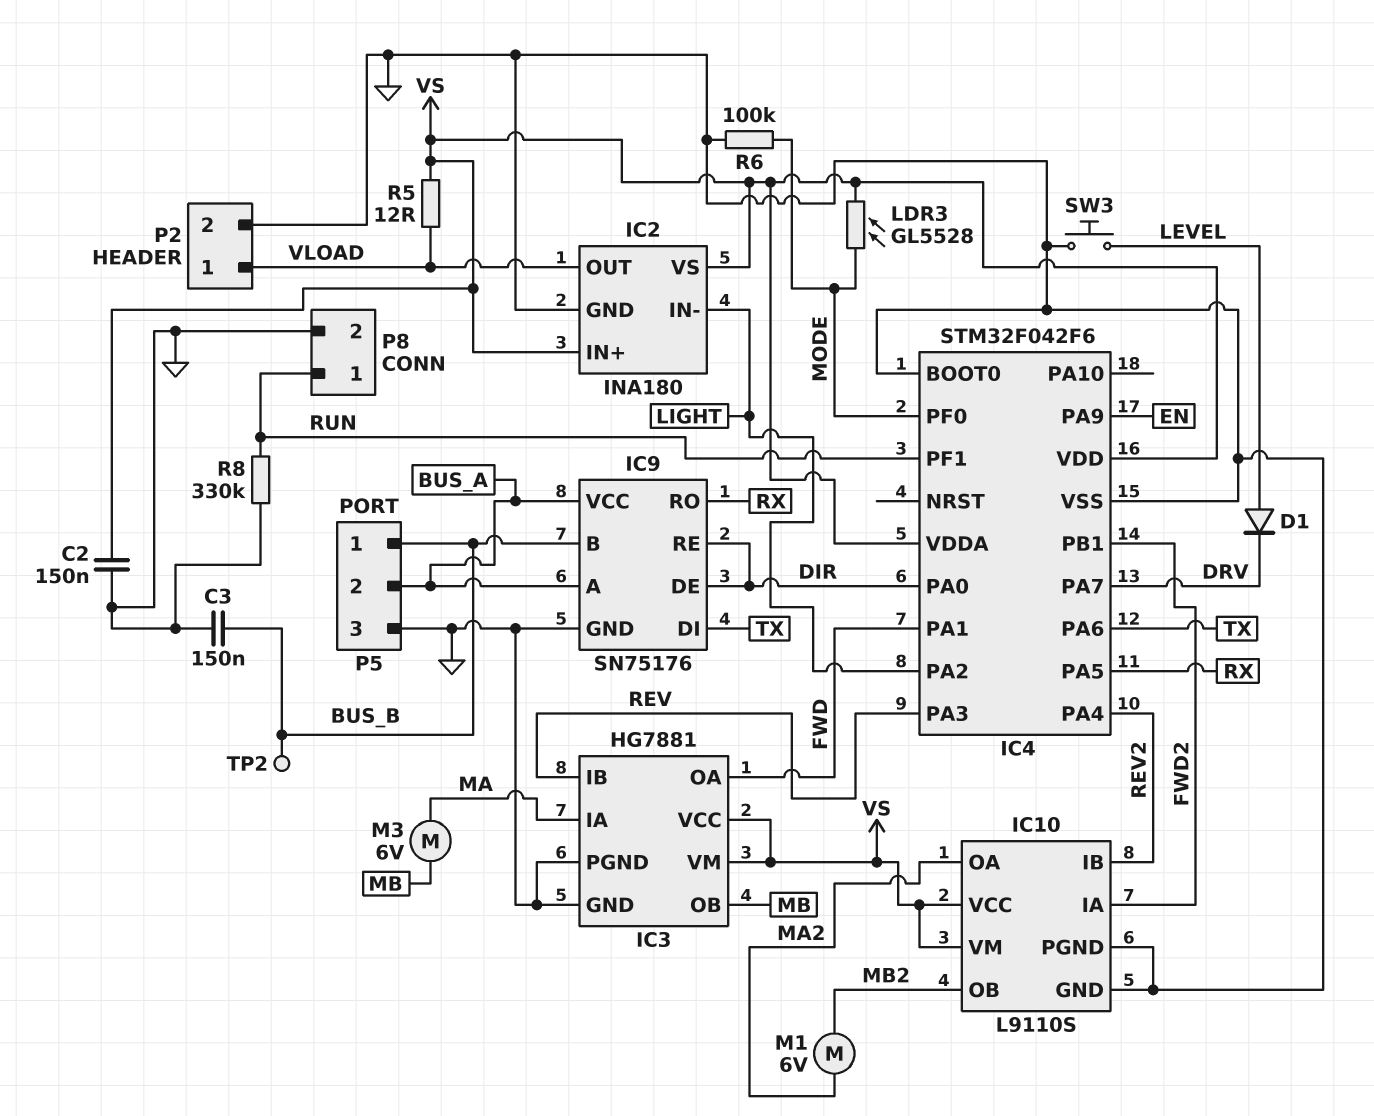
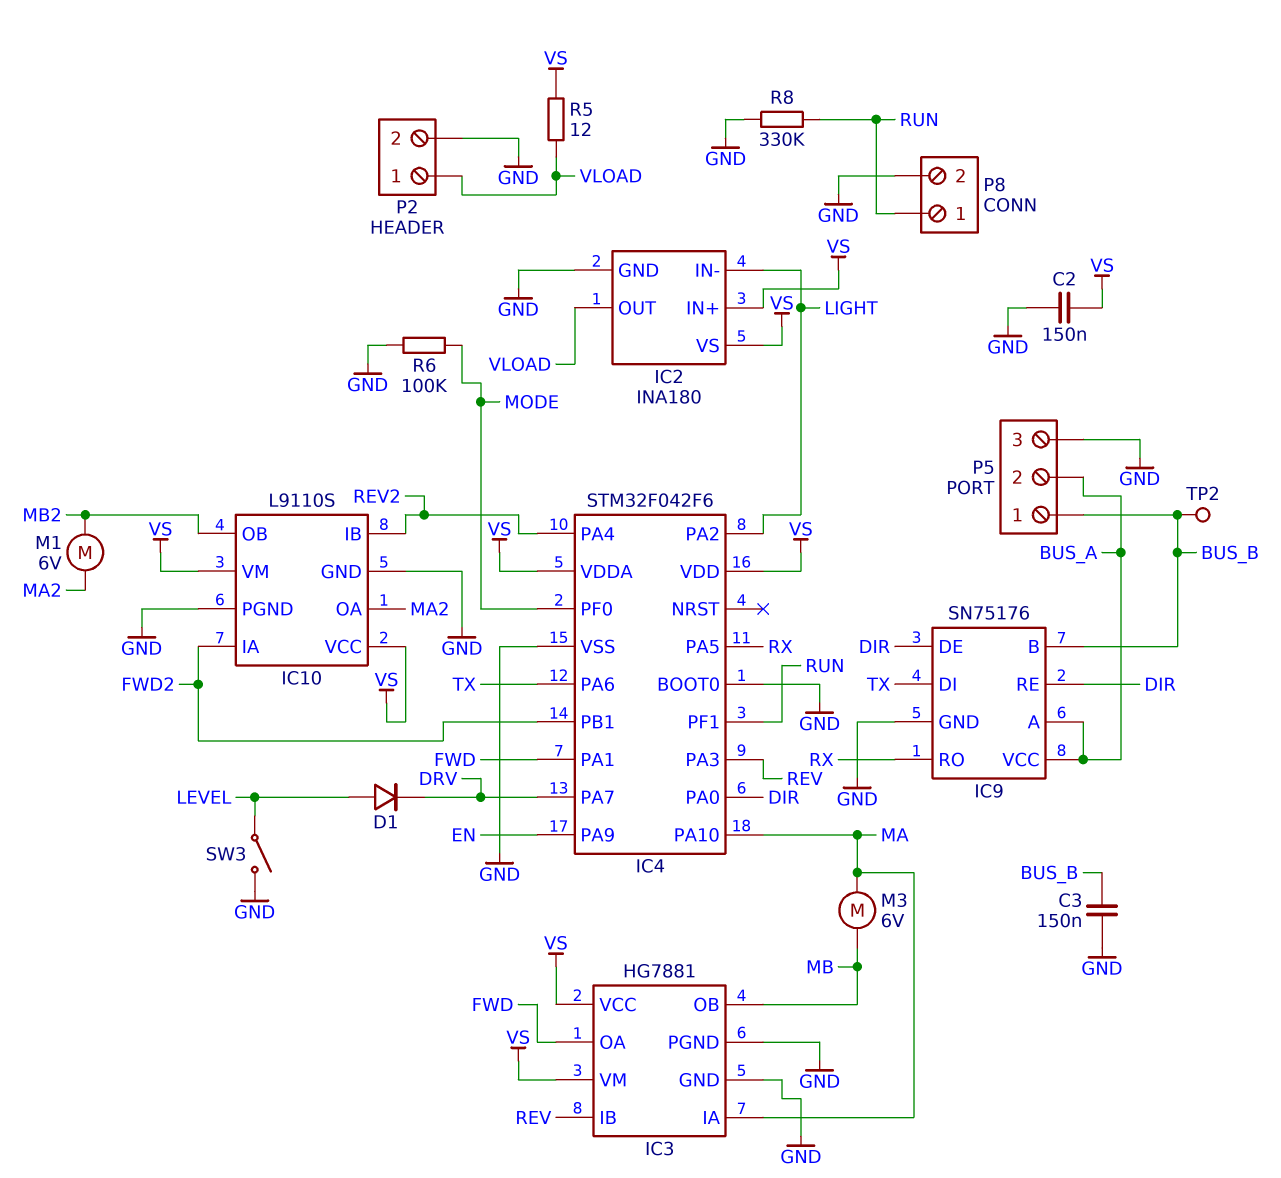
IC4 pin PA10: none -> MA
LDR3: GL5528 (MODE, VS) -> none
SW3: button (GND, LEVEL) -> switch (GND, LEVEL)

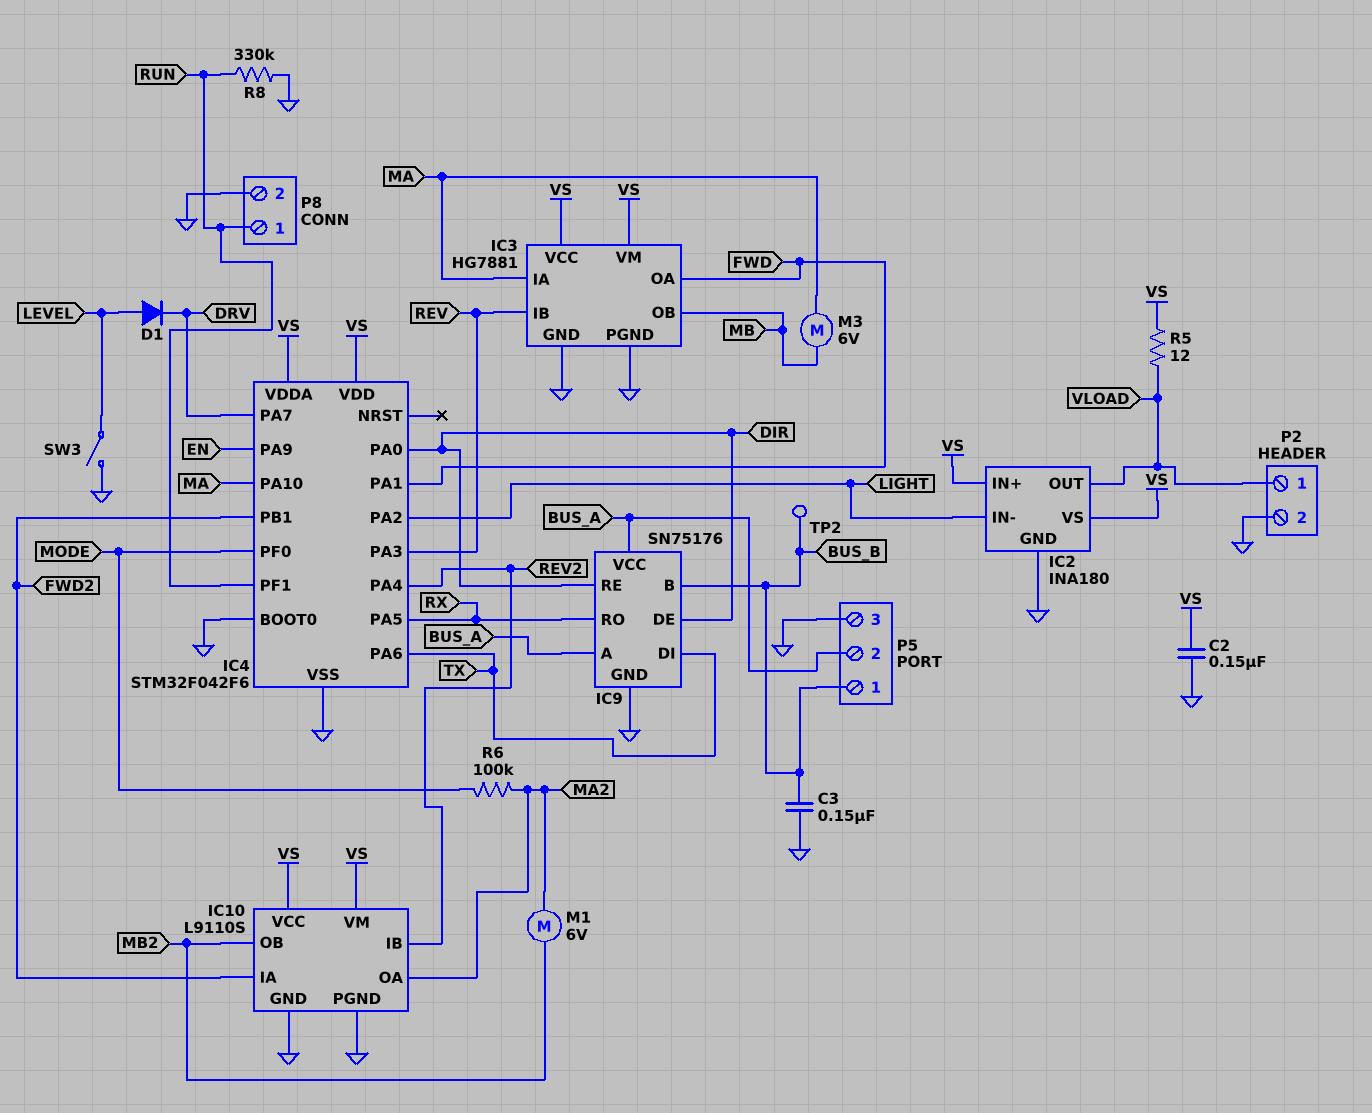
R6: 100k (GND, MODE) -> 100k (MA2, MODE)

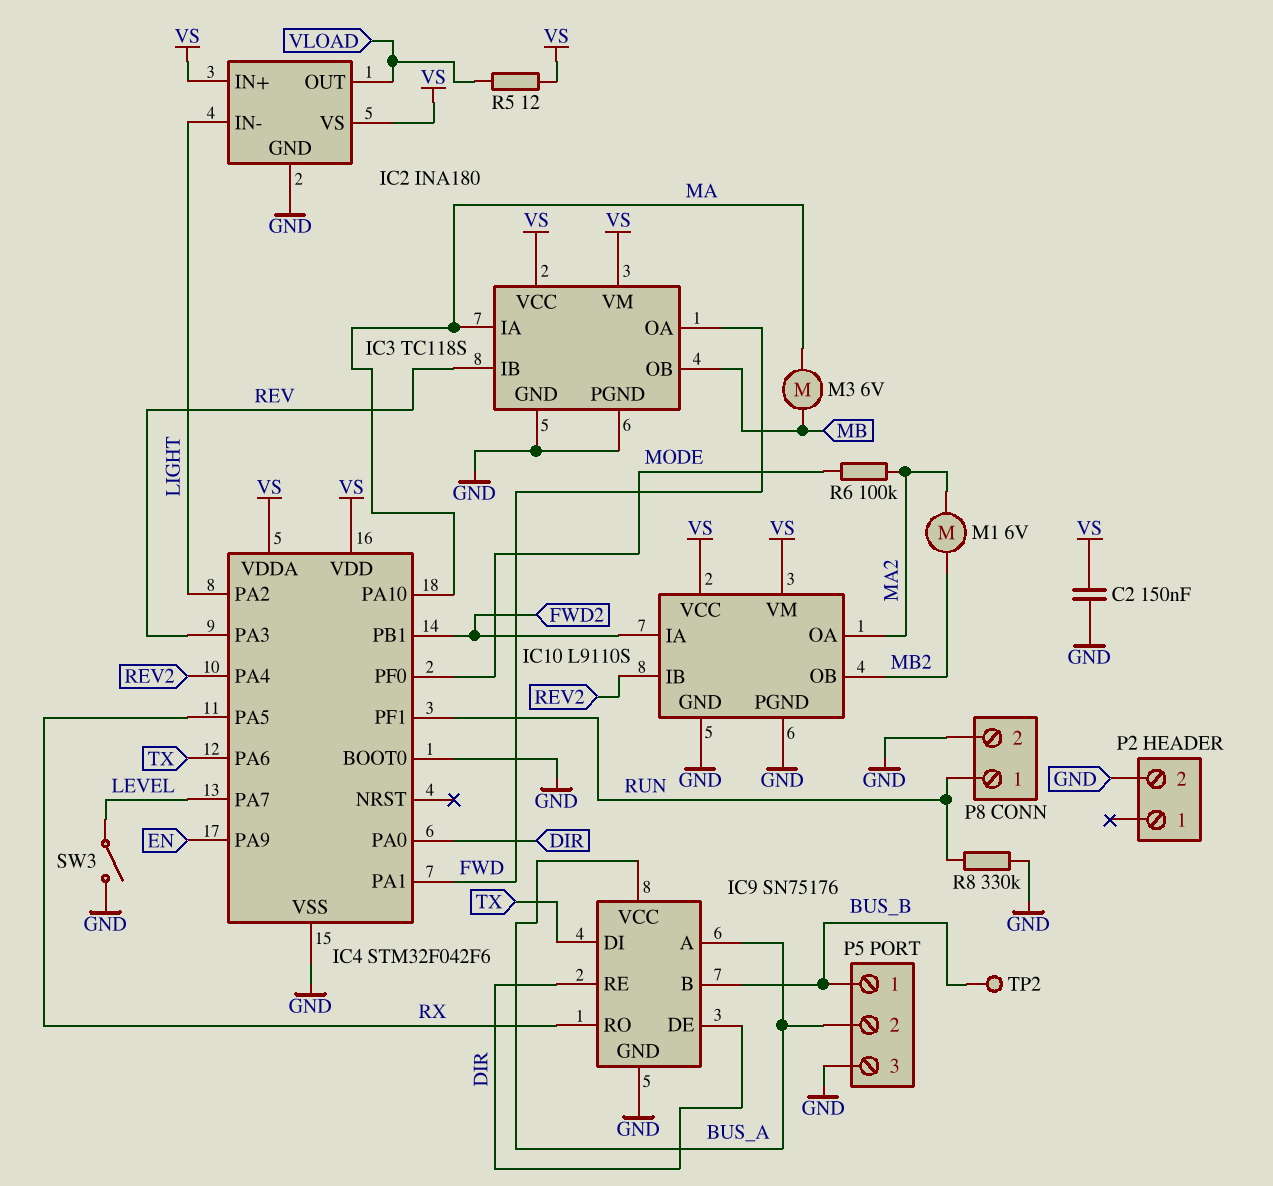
C3: 150nF (BUS_B, GND) -> none
D1: diode (A LEVEL, K DRV) -> none
IC3: HG7881 -> TC118S
IC4 pin PA7: DRV -> LEVEL
P2 pin 1: VLOAD -> none

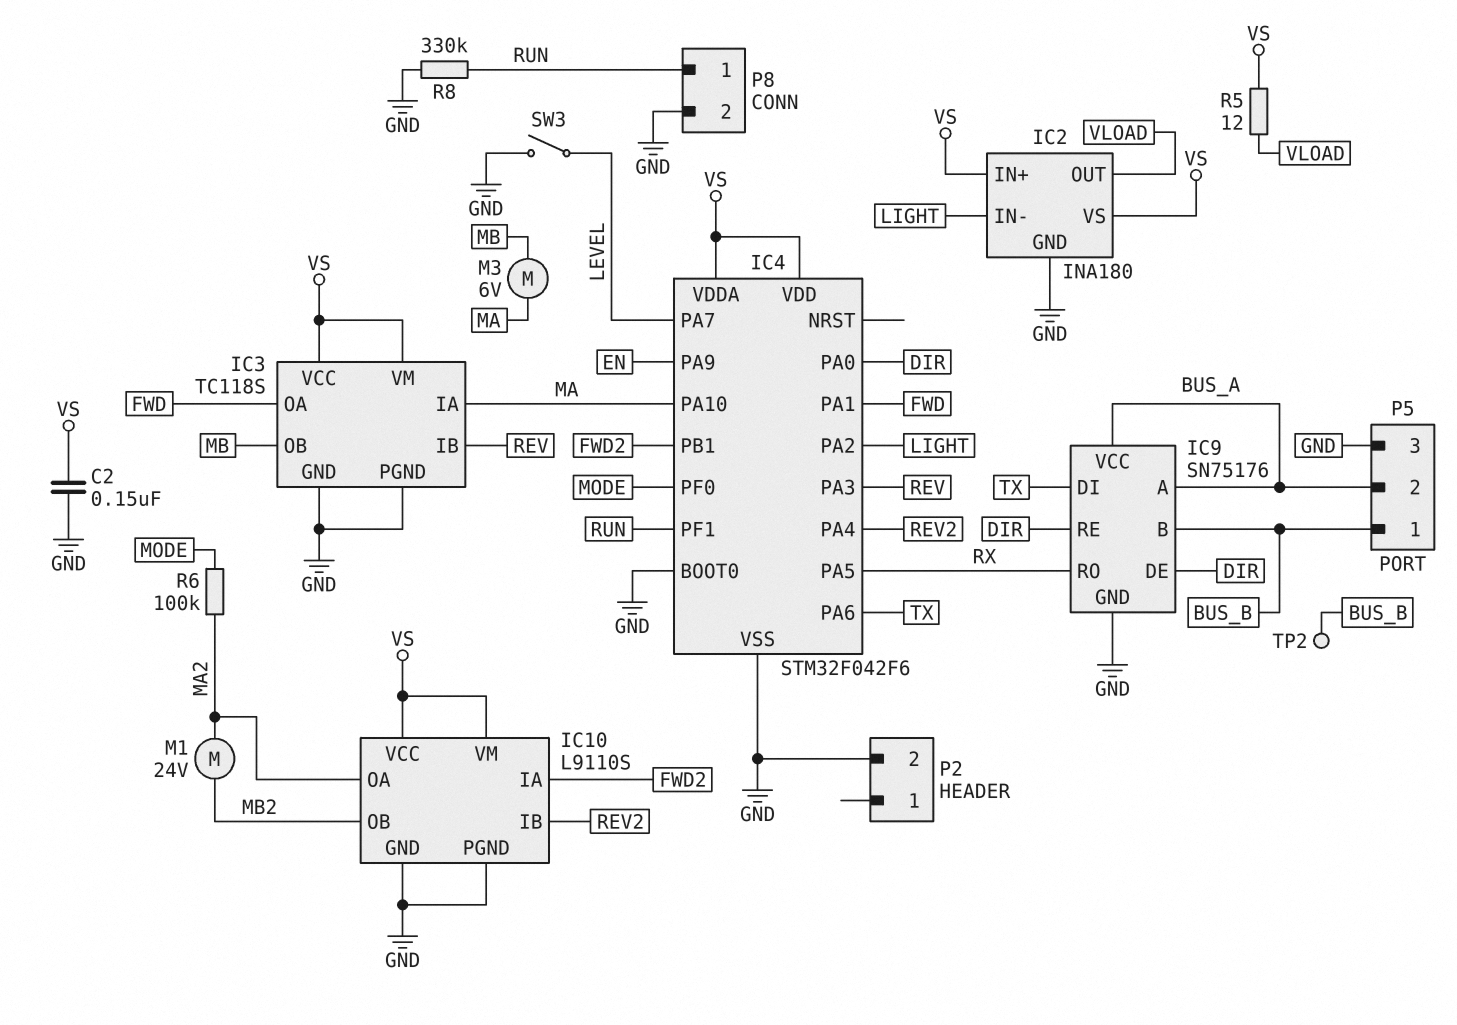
M1: motor 6V (MA2, MB2) -> motor 24V (MA2, MB2)

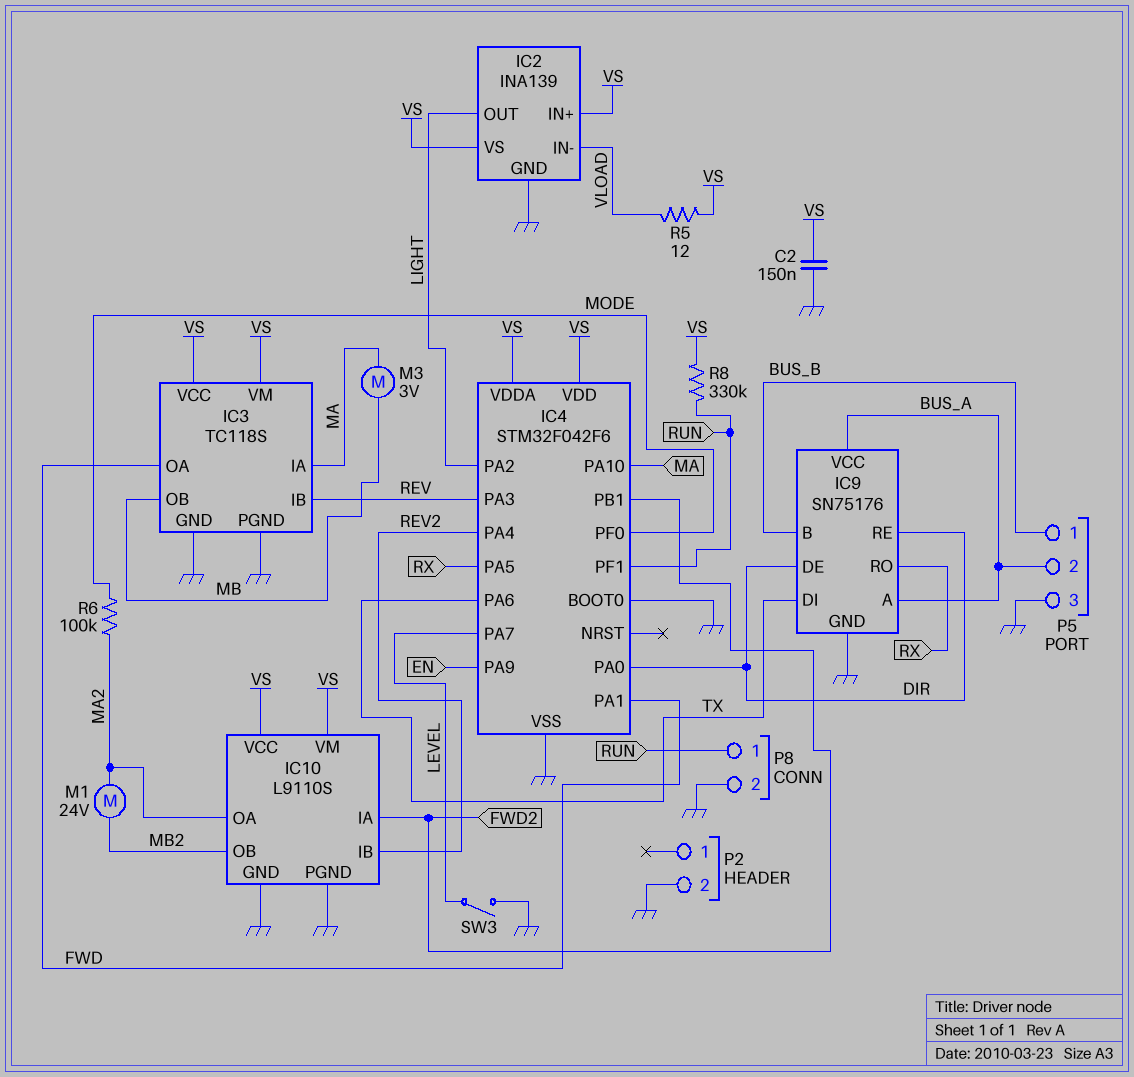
IC2: INA180 -> INA139
IC2 pin IN-: LIGHT -> VLOAD
IC2 pin OUT: VLOAD -> LIGHT
M3: motor 6V (MA, MB) -> motor 3V (MA, MB)
R8: 330k (GND, RUN) -> 330k (RUN, VS)
TP2: test point (BUS_B) -> none

